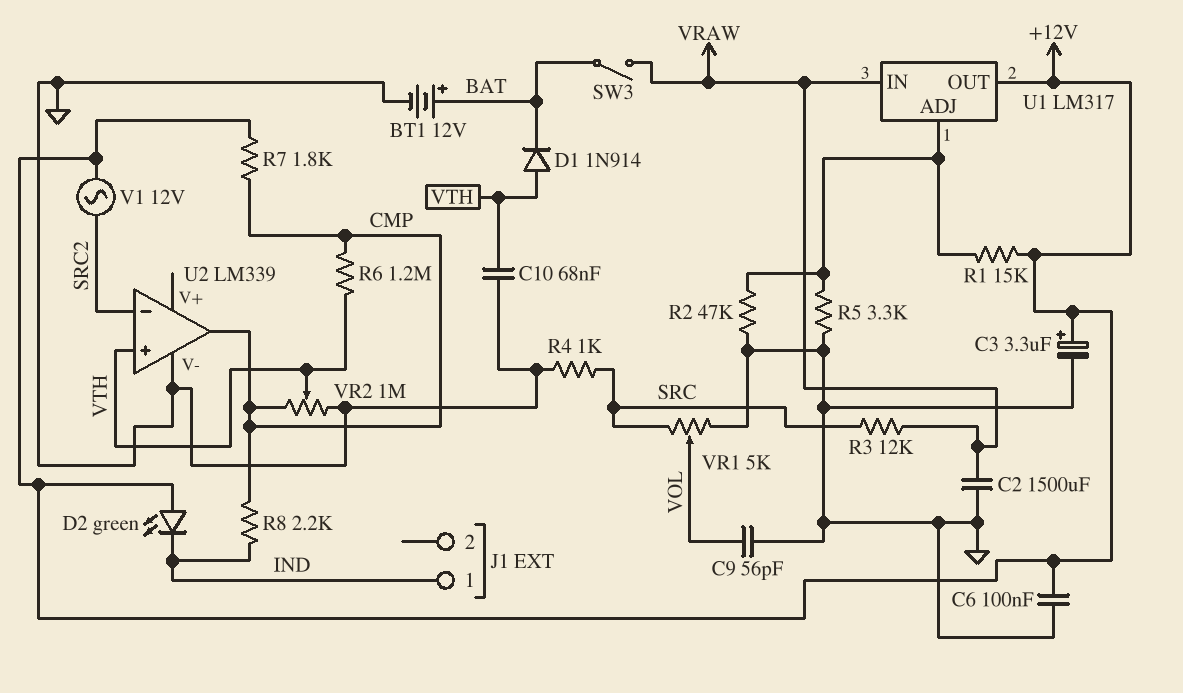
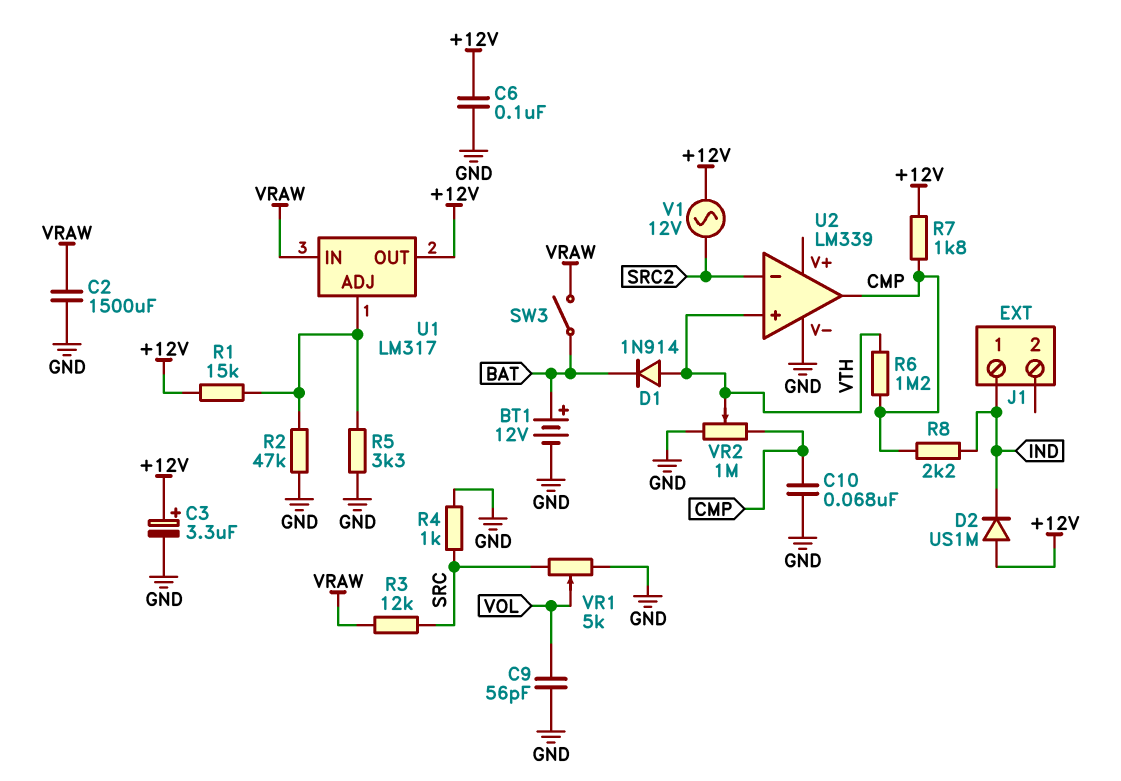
C10: 68nF (GND, VTH) -> 68nF (CMP, GND)
D2: LED green (A +12V, K IND) -> diode US1M (A +12V, K IND)

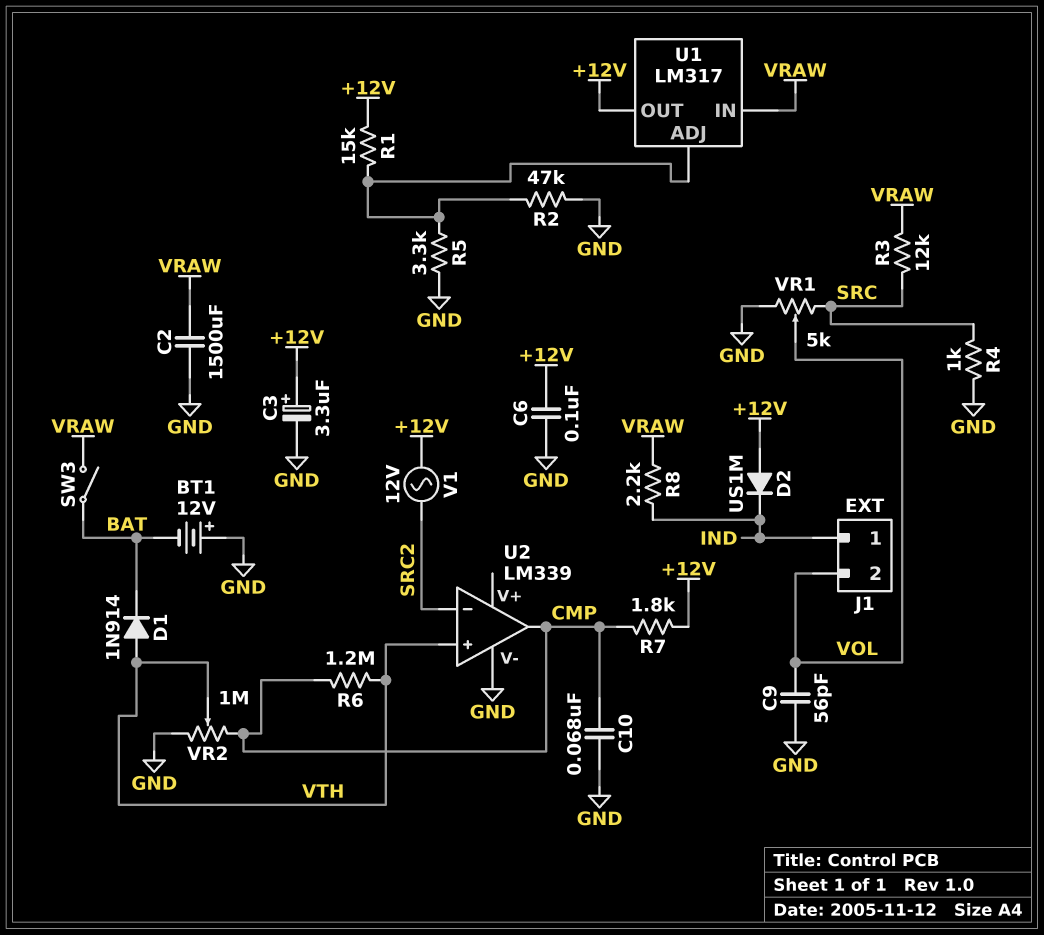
BT1: 12V (plus BAT, minus GND) -> 12V (plus GND, minus BAT)
J1 pin 2: none -> VOL
R8: 2.2k (CMP, IND) -> 2.2k (IND, VRAW)

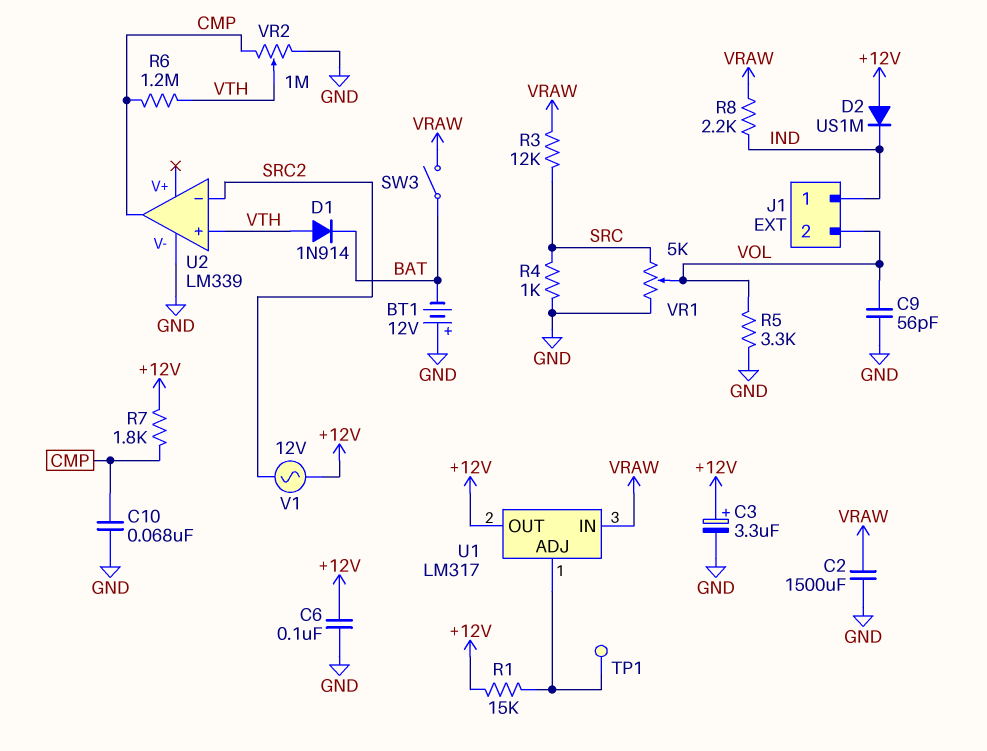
R2: 47k (GND, U1/ADJ) -> none
R5: 3.3k (GND, U1/ADJ) -> 3.3k (GND, VOL)
TP1: none -> test point (U1/ADJ)

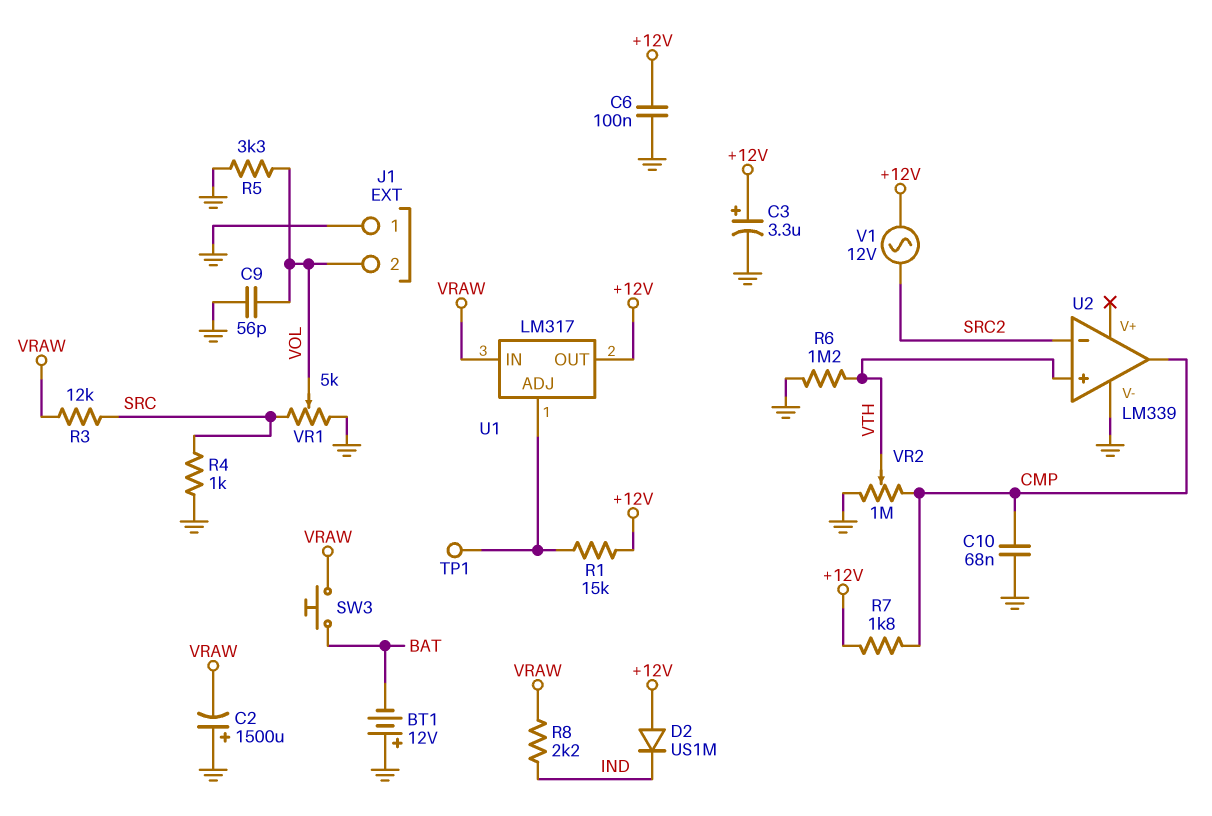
C2: 1500uF (GND, VRAW) -> 1500uF (plus GND, minus VRAW)
D1: diode 1N914 (A VTH, K BAT) -> none
J1 pin 1: IND -> GND
R6: 1.2M (CMP, VTH) -> 1.2M (GND, VTH)
SW3: switch (BAT, VRAW) -> button (BAT, VRAW)

